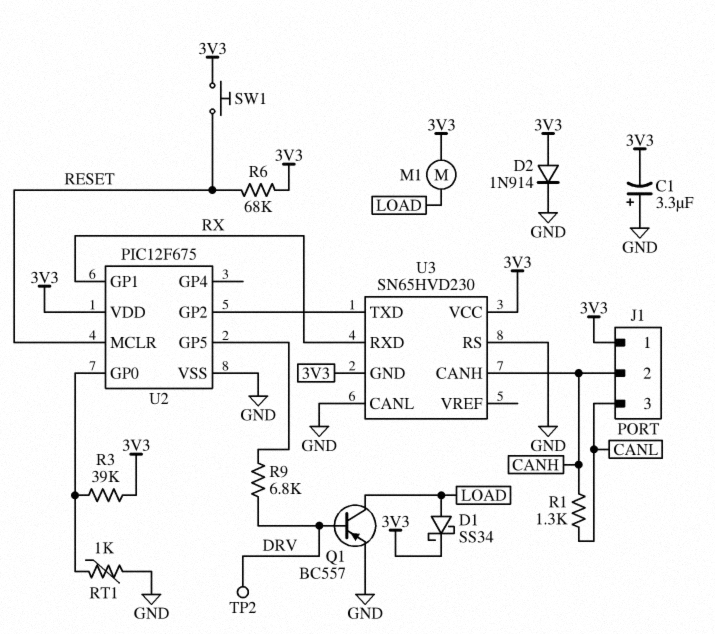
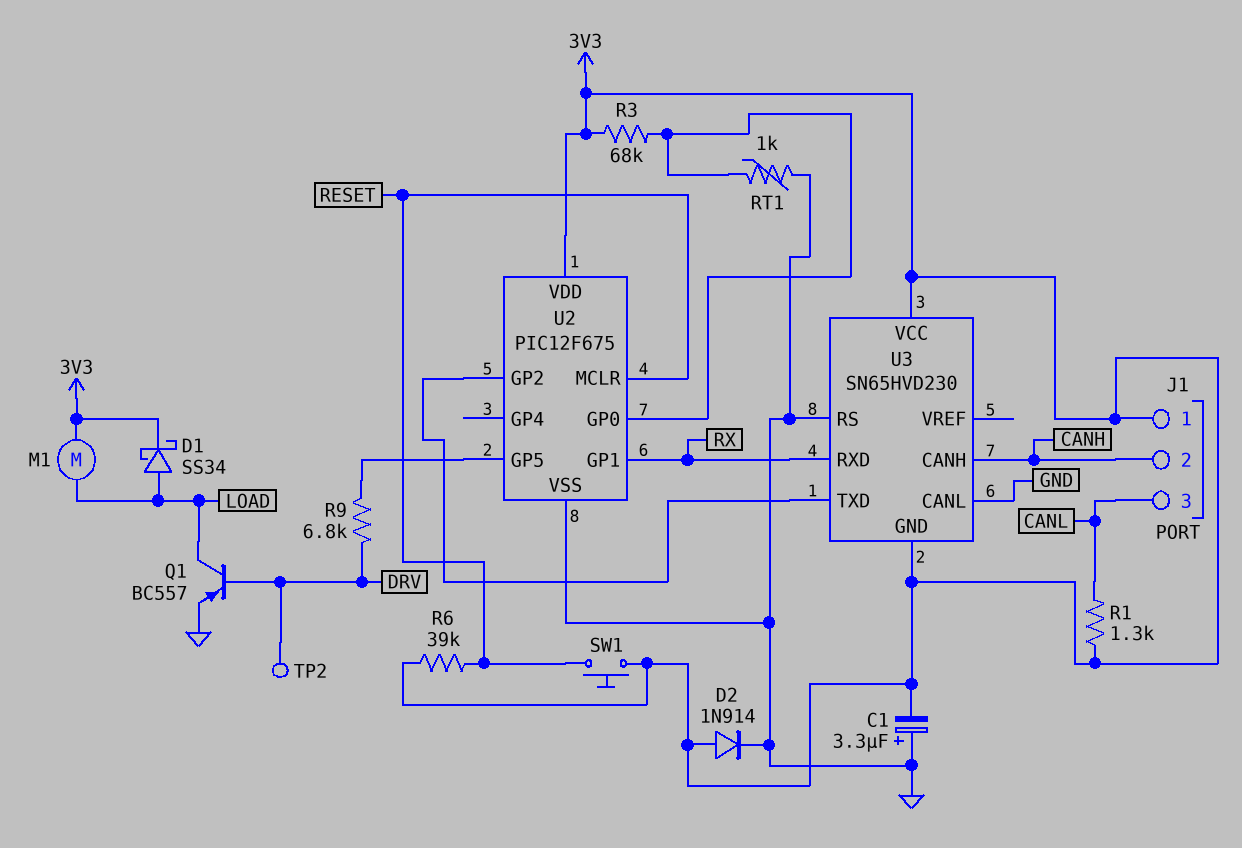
R1: 1.3k (CANH, CANL) -> 1.3k (3V3, CANL)
R3: 39k (3V3, U2/GP0) -> 68k (3V3, U2/GP0)
R6: 68k (3V3, RESET) -> 39k (3V3, RESET)

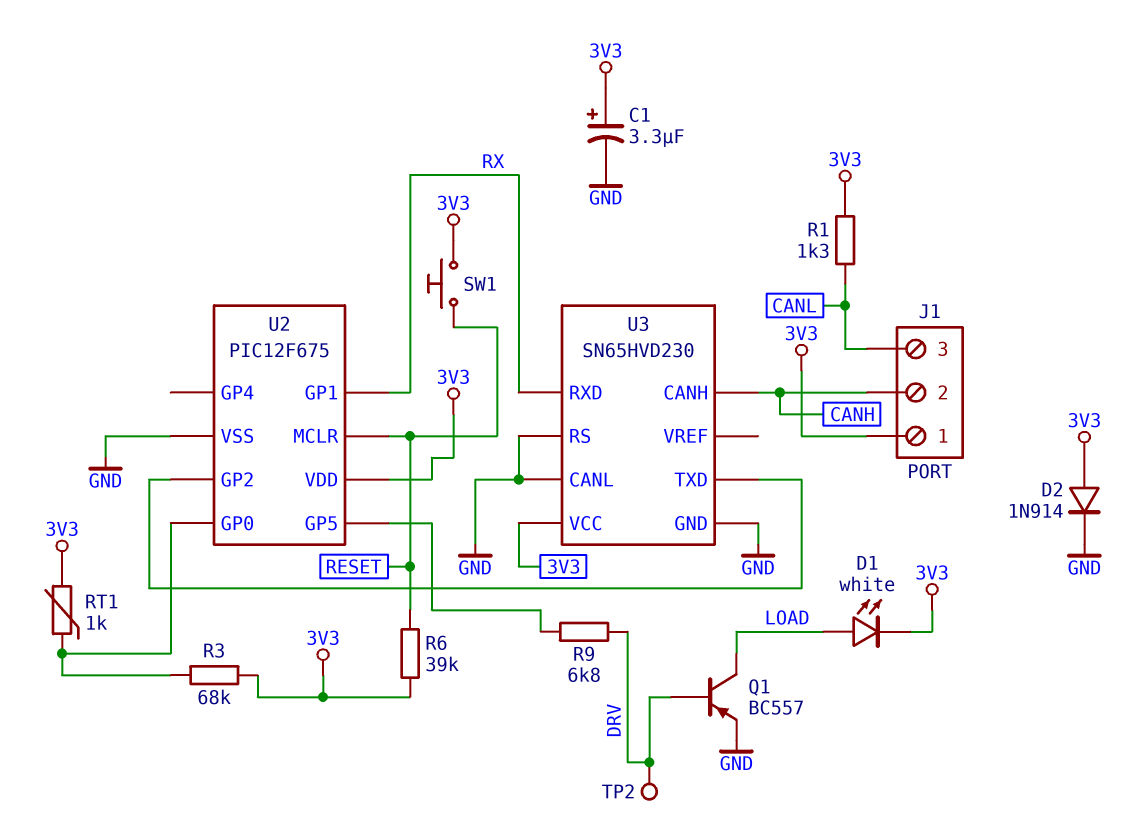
C1: 3.3uF (plus GND, minus 3V3) -> 3.3uF (plus 3V3, minus GND)
D1: schottky SS34 (A LOAD, K 3V3) -> LED white (A LOAD, K 3V3)
M1: motor (3V3, LOAD) -> none
RT1: 1k (GND, U2/GP0) -> 1k (3V3, U2/GP0)
U3 pin GND: 3V3 -> GND

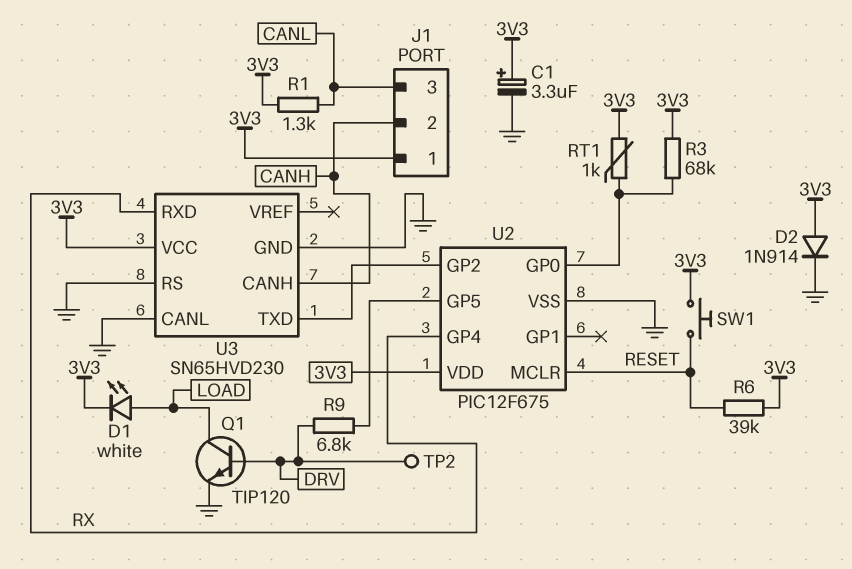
Q1: PNP BC557 (B DRV, C LOAD, E GND) -> NPN TIP120 (B DRV, C LOAD, E GND)
U2 pin GP1: RX -> none
U2 pin GP4: none -> RX

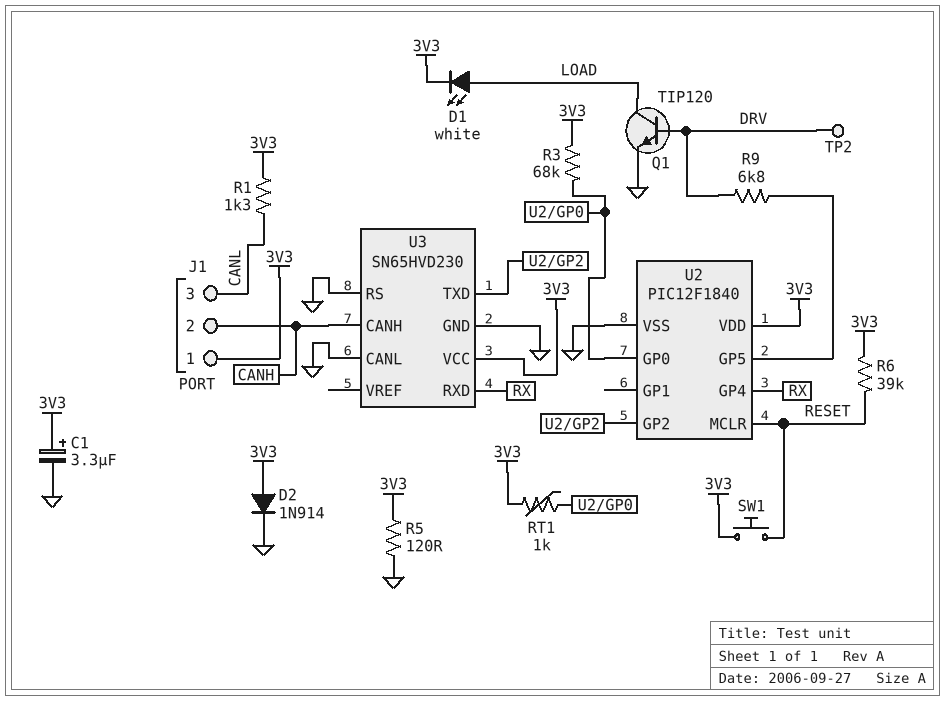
R5: none -> 120 (3V3, GND)
U2: PIC12F675 -> PIC12F1840

